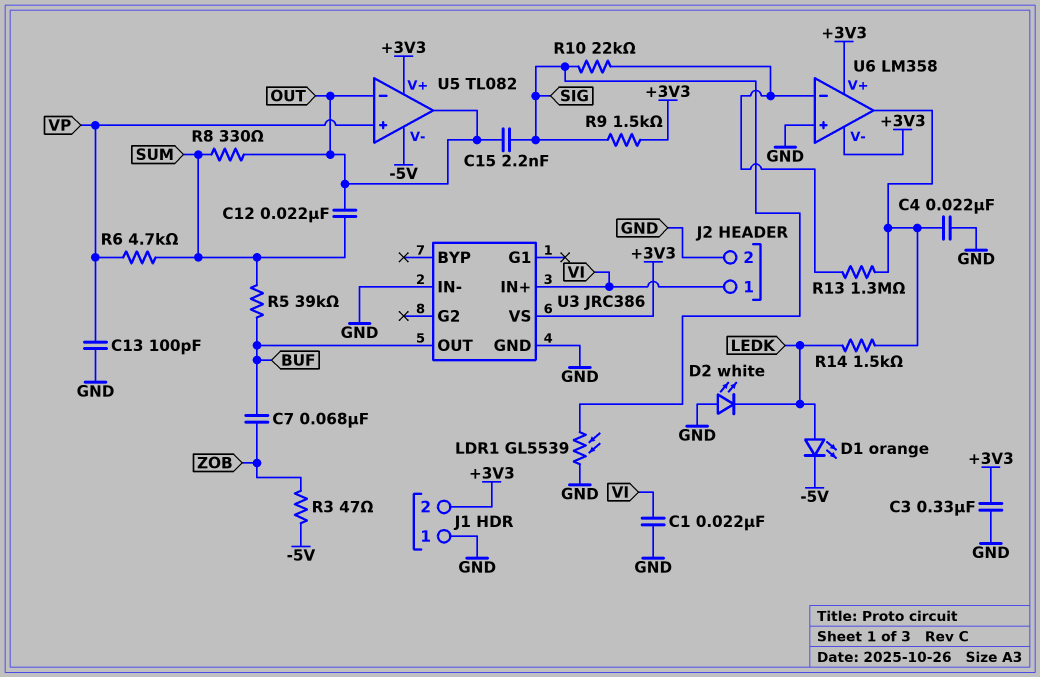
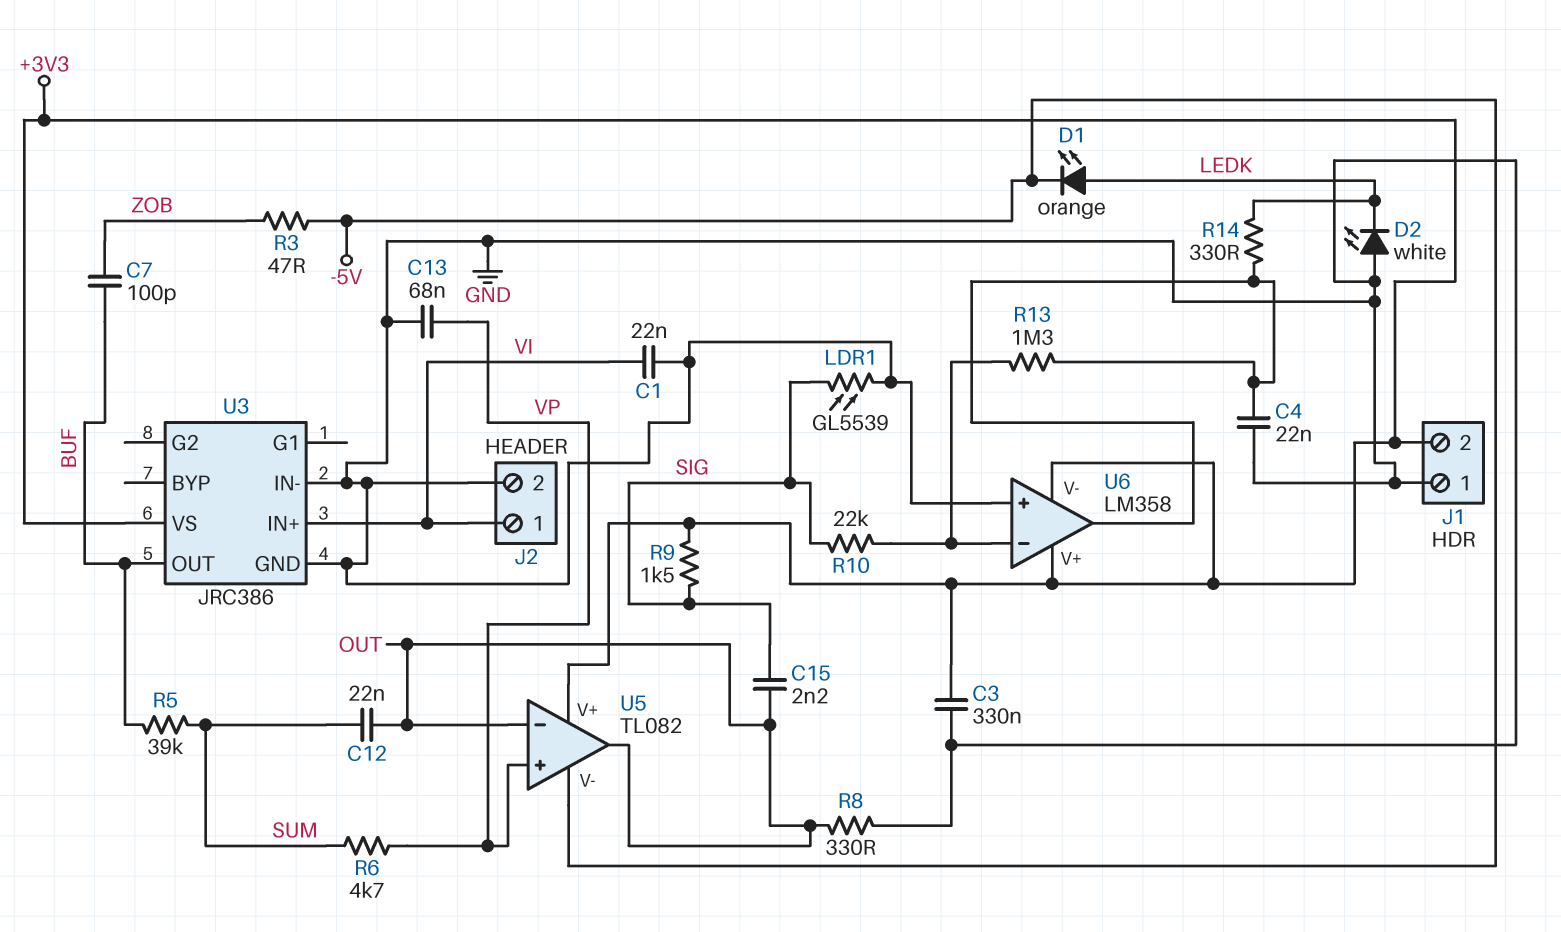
C7: 68nF (BUF, ZOB) -> 100pF (BUF, ZOB)
C13: 100pF (GND, VP) -> 68nF (GND, VP)
R8: 330 (OUT, SUM) -> 330 (GND, OUT)
R14: 1.5k (LEDK, U6/out) -> 330 (LEDK, U6/out)

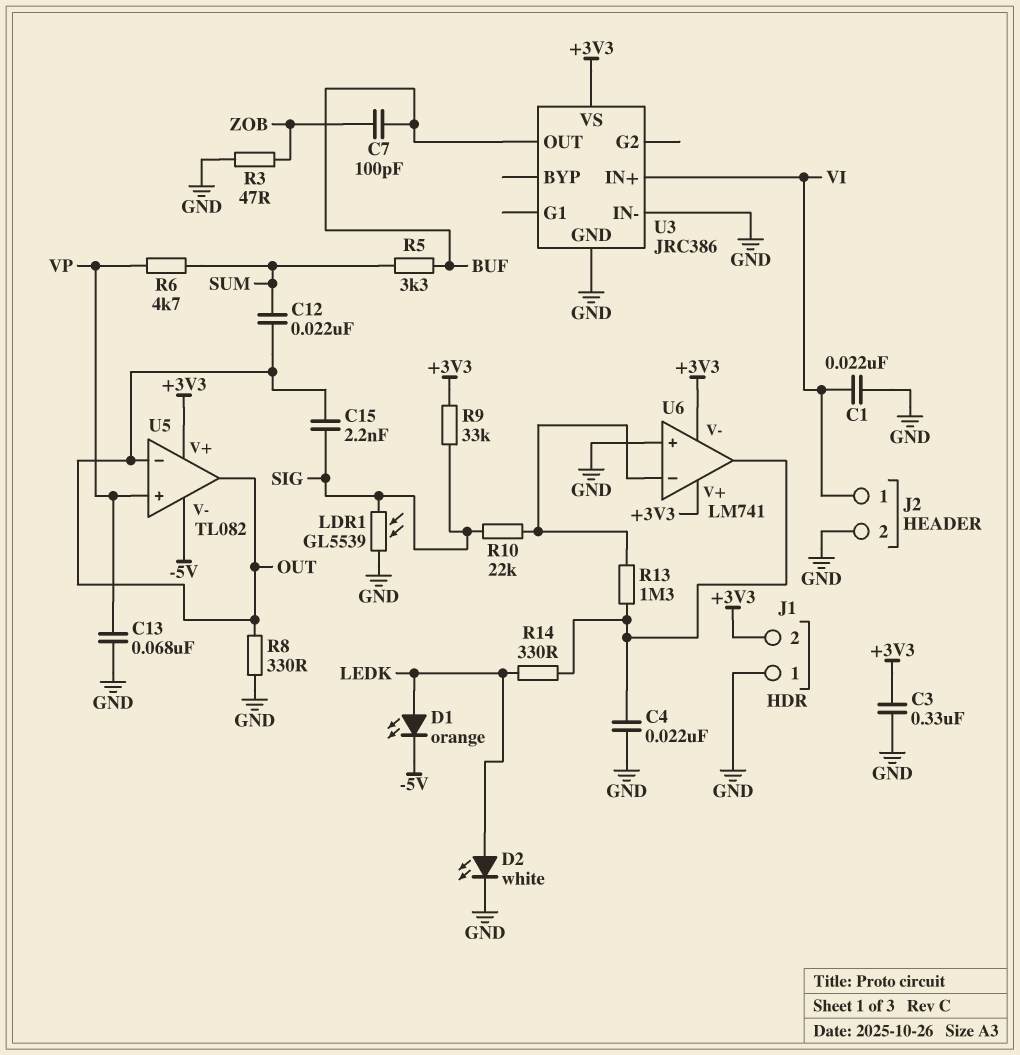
D2: LED white (A GND, K LEDK) -> LED white (A LEDK, K GND)
R3: 47 (-5V, ZOB) -> 47 (GND, ZOB)
R5: 39k (BUF, SUM) -> 3.3k (BUF, SUM)
R9: 1.5k (+3V3, SIG) -> 33k (+3V3, SIG)
U6: LM358 -> LM741

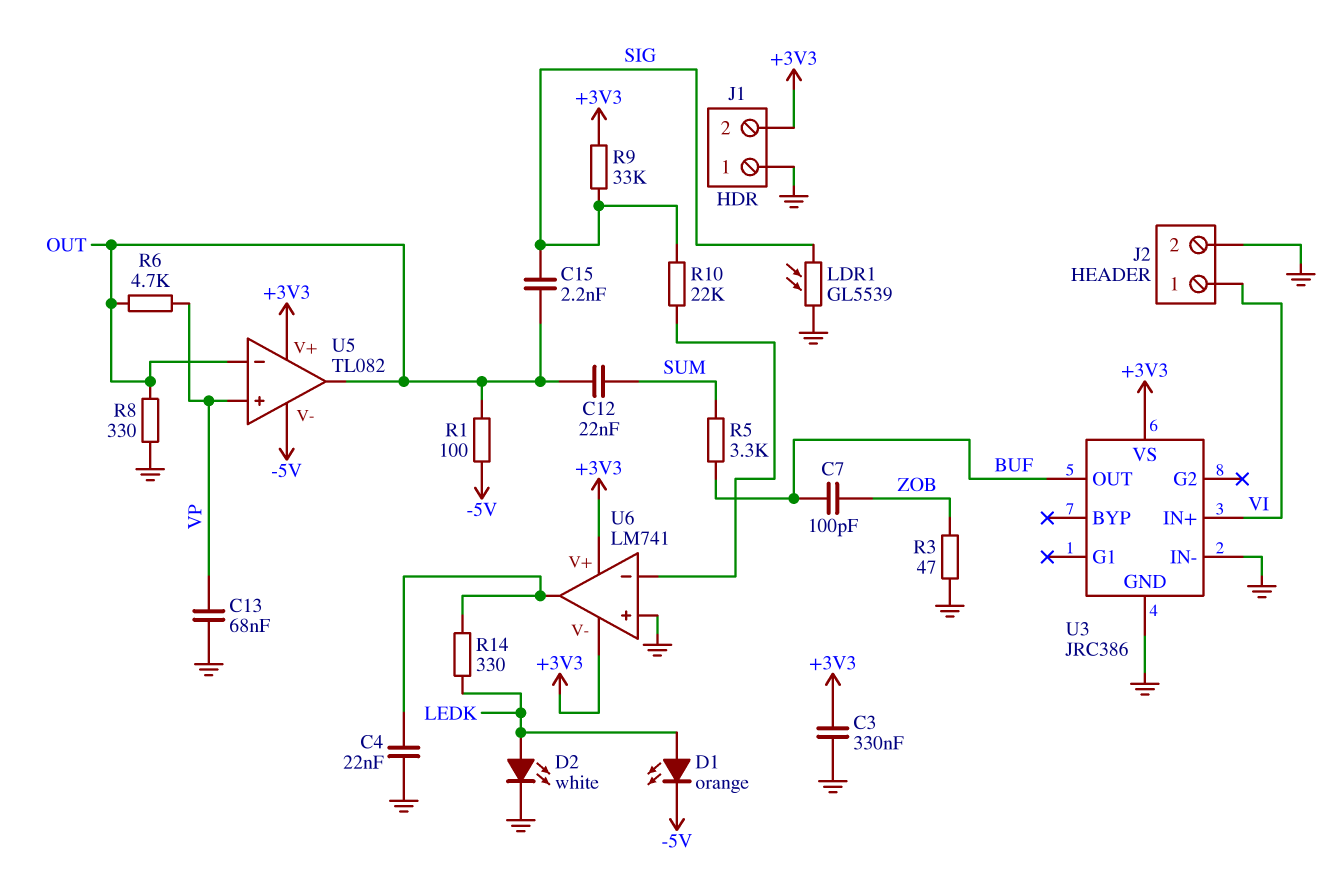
C1: 22nF (GND, VI) -> none
R1: none -> 100 (-5V, OUT)
R6: 4.7k (SUM, VP) -> 4.7k (OUT, VP)
R13: 1.3M (U6/in-, U6/out) -> none

